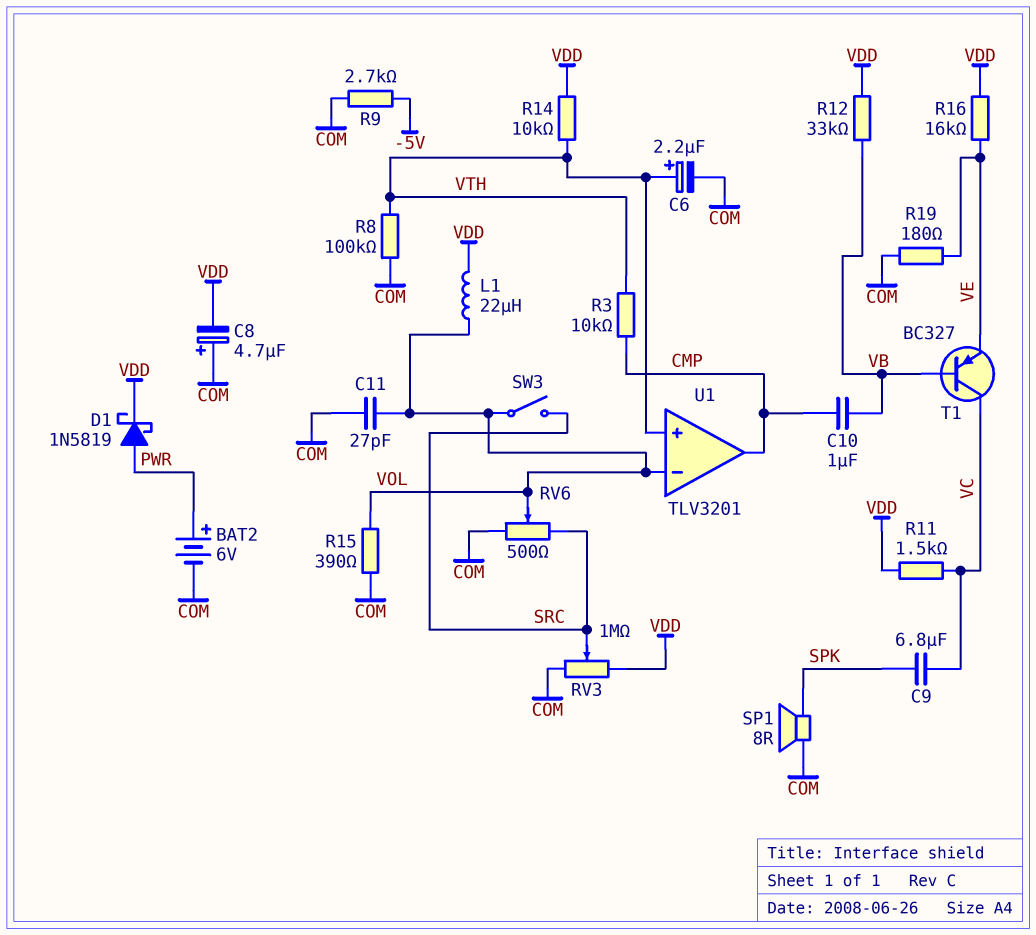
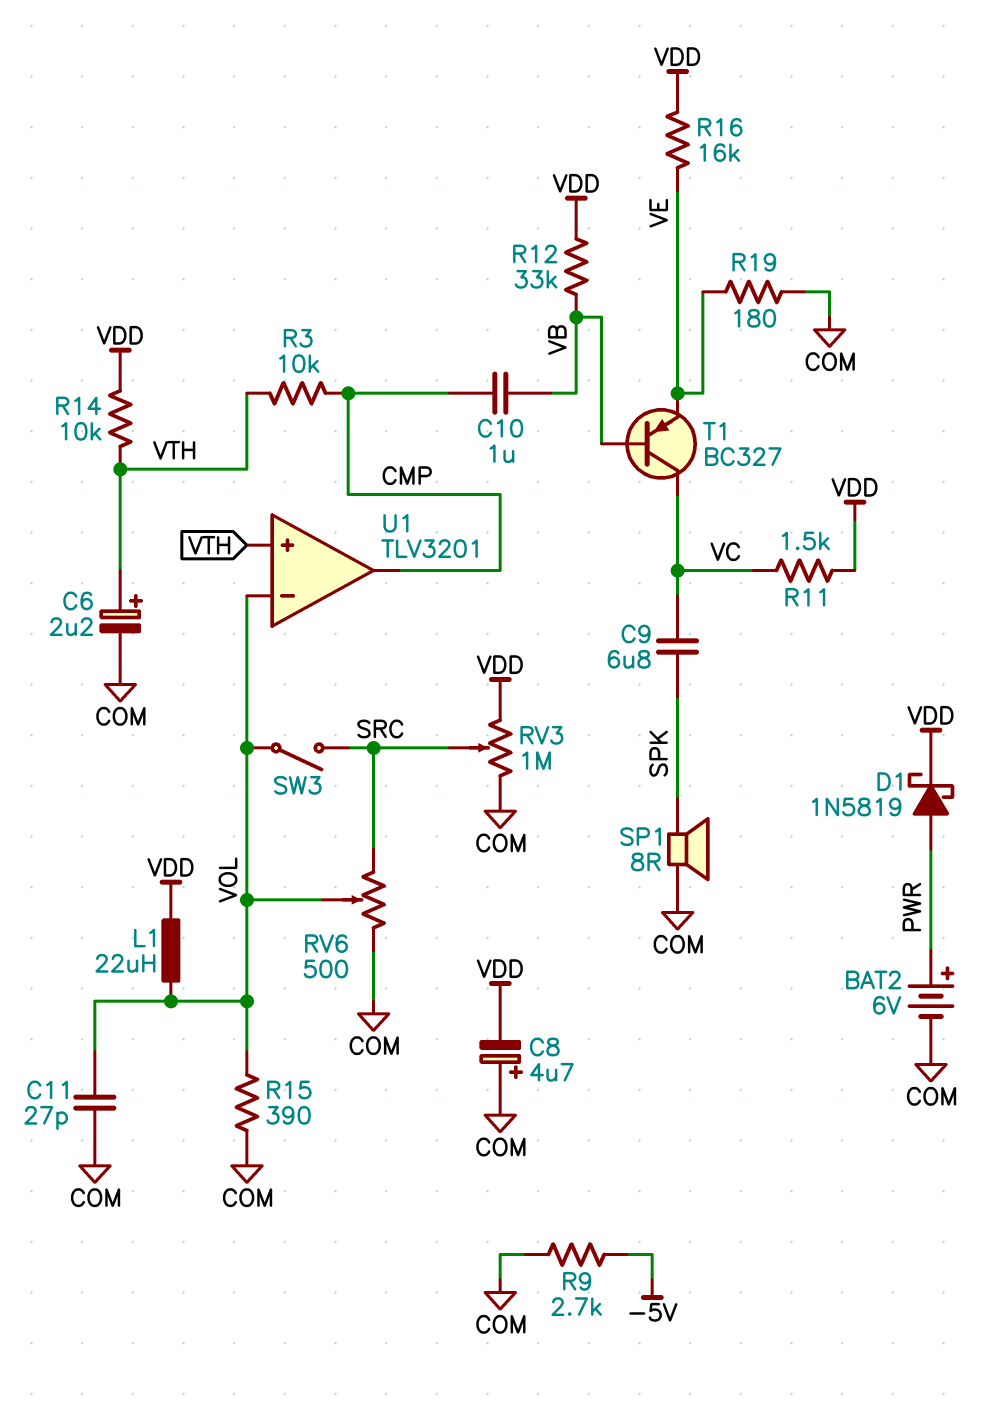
R8: 100k (COM, VTH) -> none

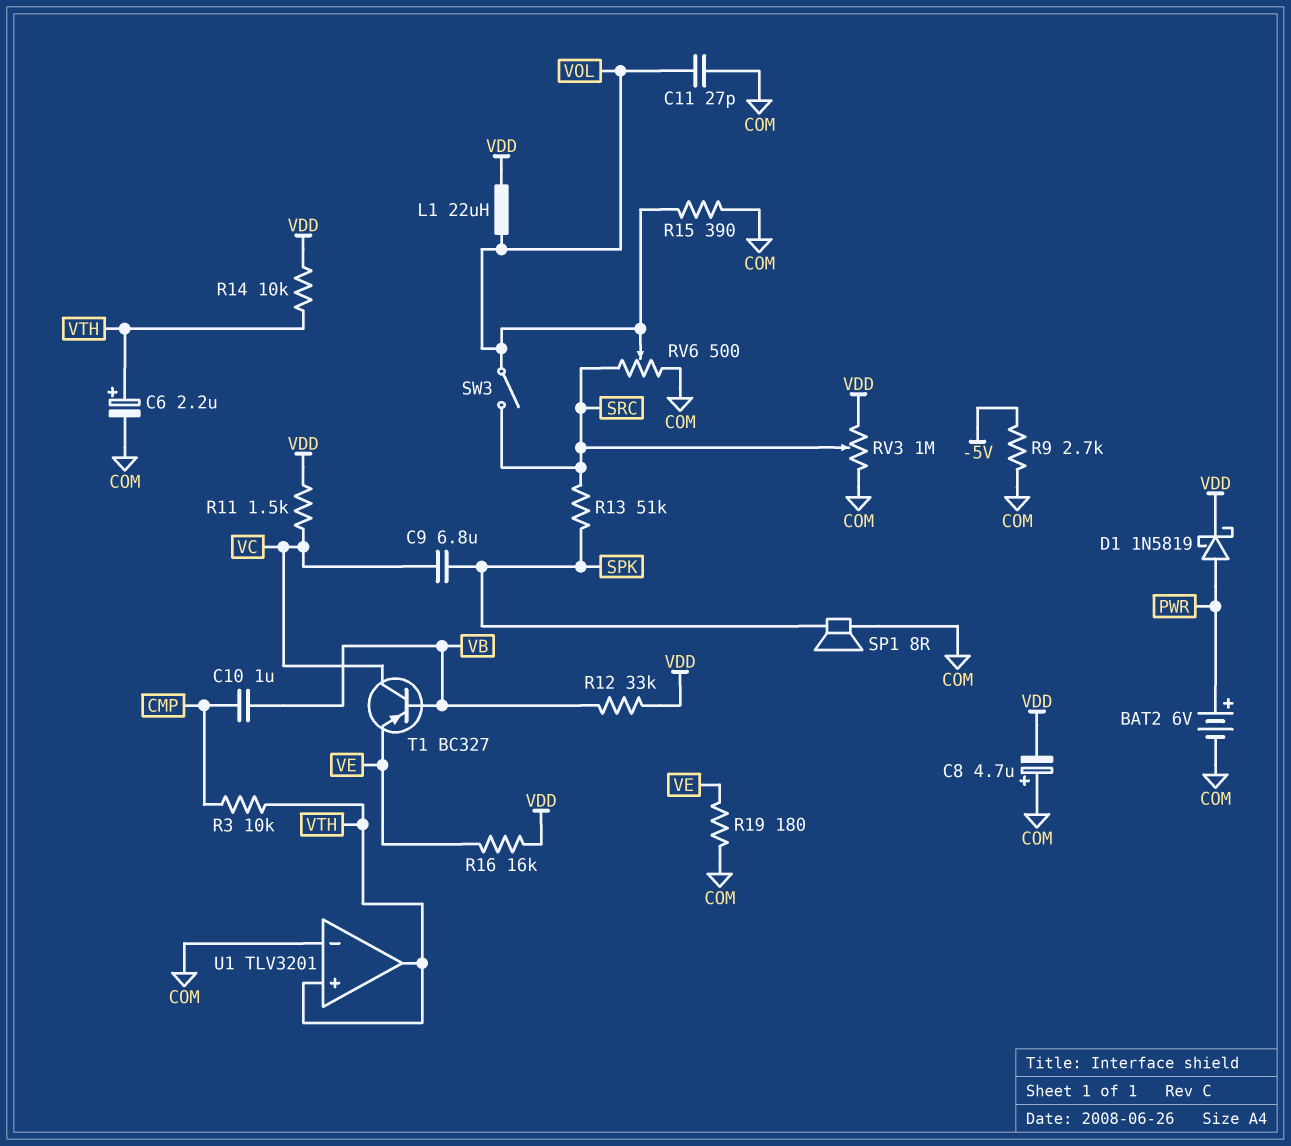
R13: none -> 51k (SPK, SRC)
U1 pin in-: VOL -> COM
U1 pin out: CMP -> VTH

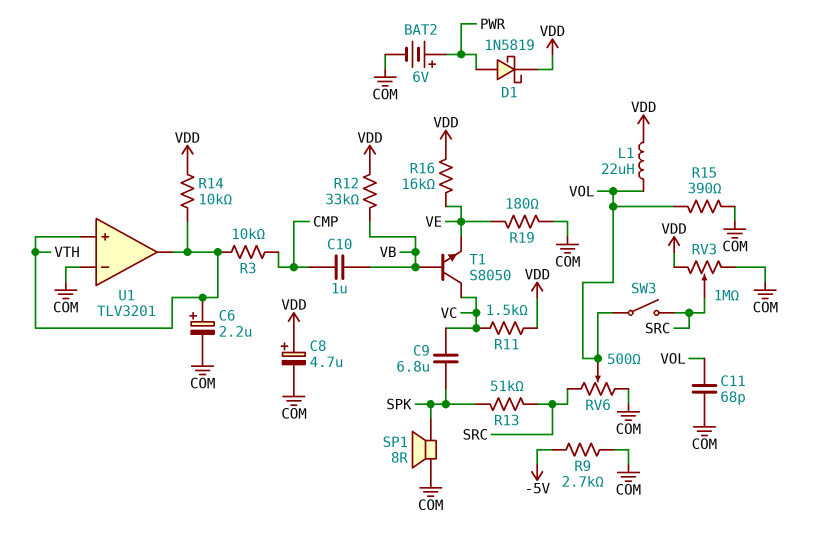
C8: 4.7uF (plus COM, minus VDD) -> 4.7uF (plus VDD, minus COM)
C11: 27pF (COM, VOL) -> 68pF (COM, VOL)
T1: PNP BC327 (B VB, C VC, E VE) -> NPN S8050 (B VB, C VC, E VE)

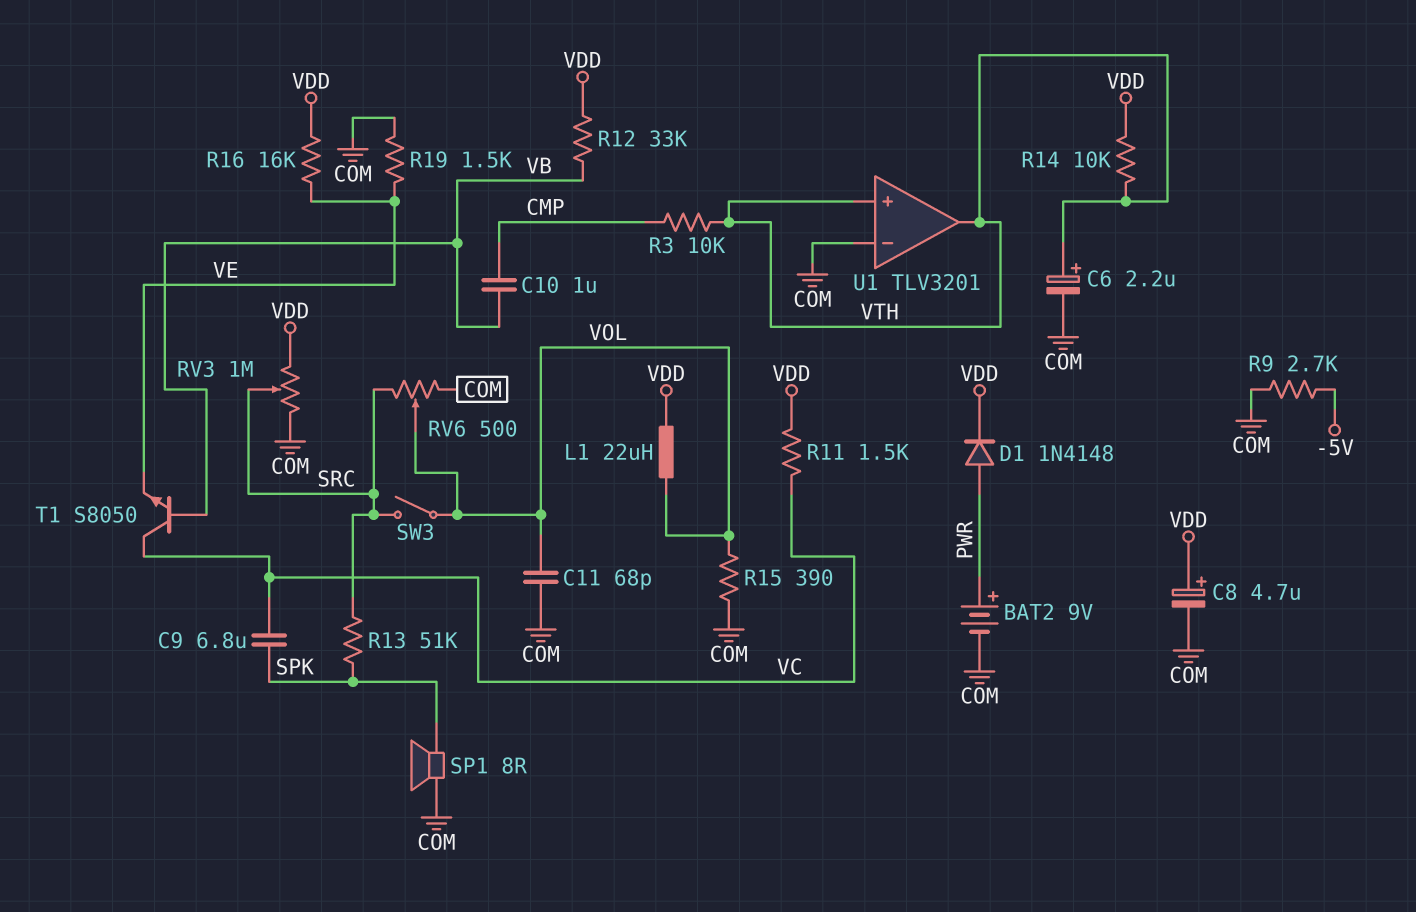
BAT2: 6V (plus PWR, minus COM) -> 9V (plus PWR, minus COM)
D1: schottky 1N5819 (A PWR, K VDD) -> diode 1N4148 (A PWR, K VDD)
R19: 180 (COM, VE) -> 1.5k (COM, VE)

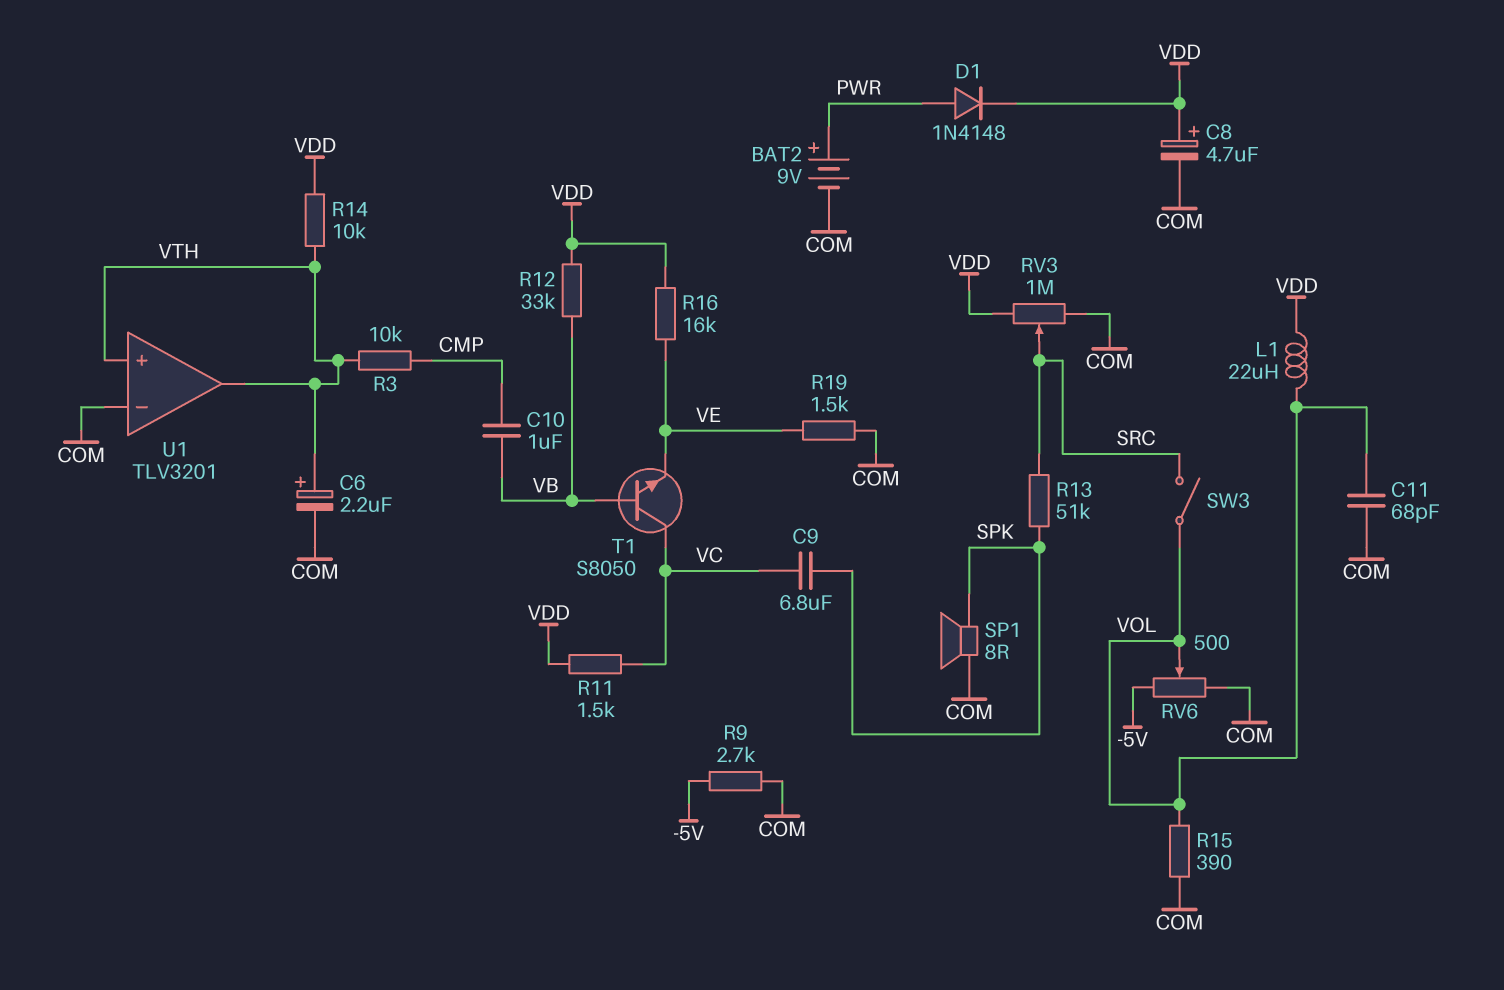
RV6: 500 (COM, SRC, wiper VOL) -> 500 (-5V, COM, wiper VOL)

